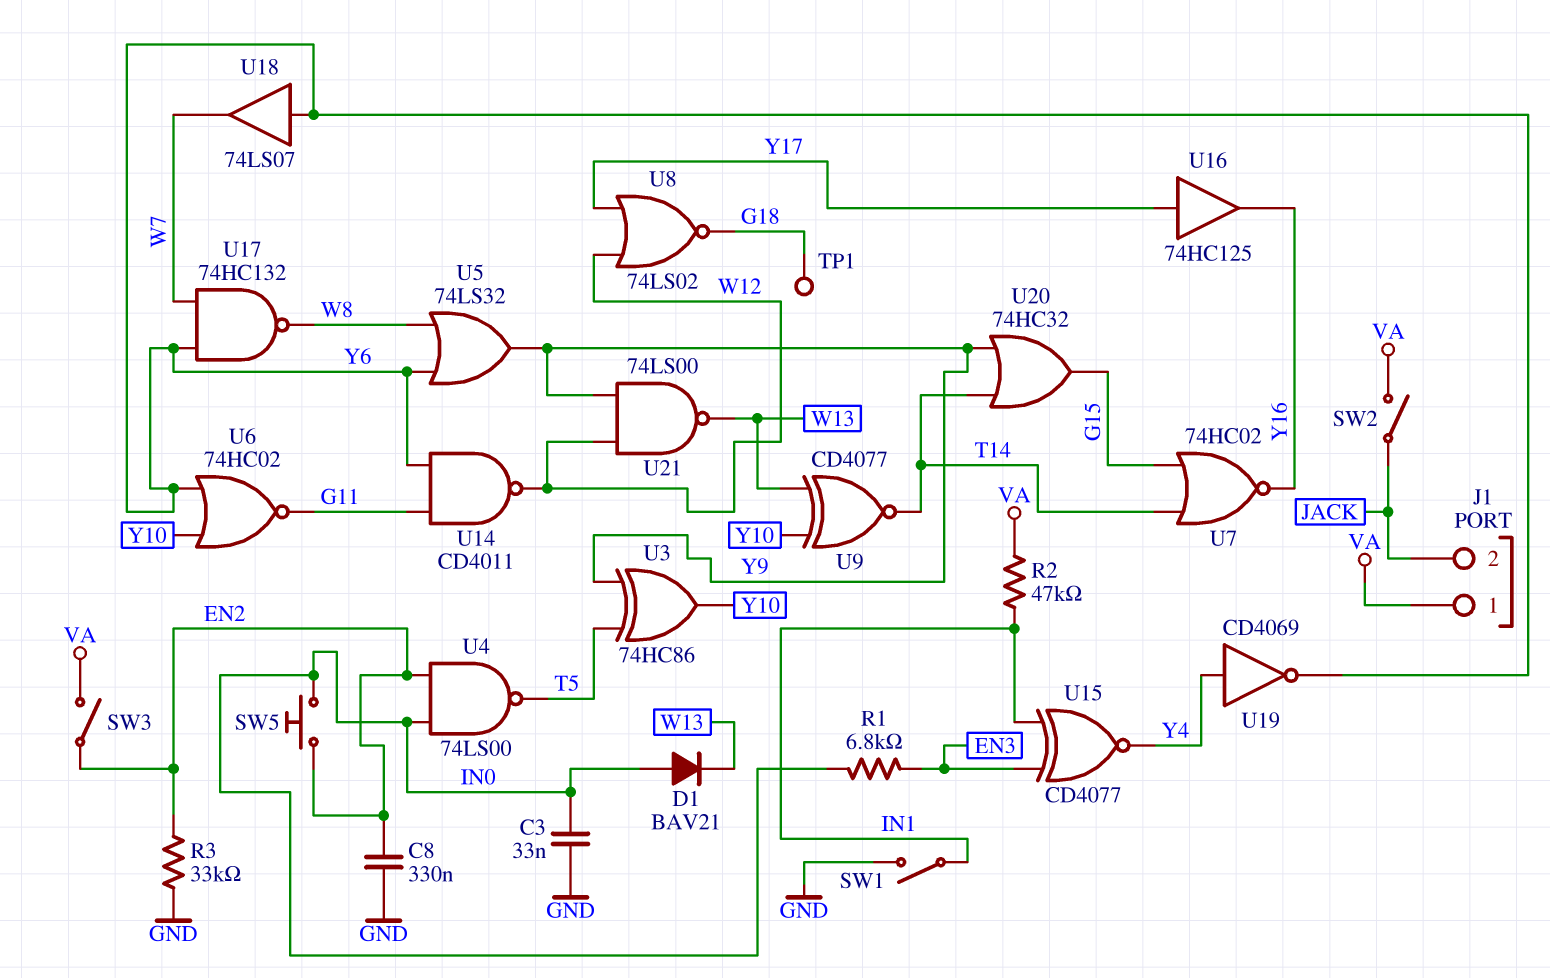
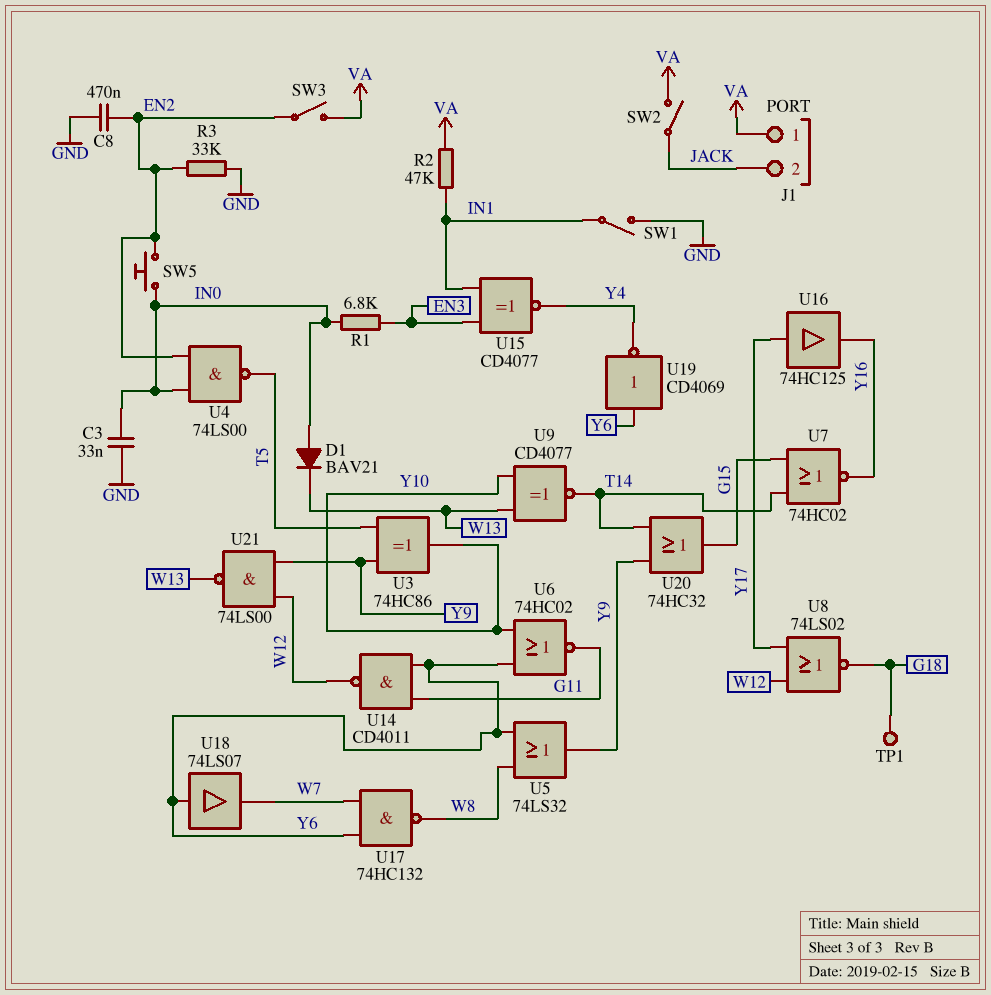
C8: 330nF (EN2, GND) -> 470nF (EN2, GND)
U19: NOT CD4069 (in Y4, out Y6) -> NOT CD4069 (in Y6, out Y4)

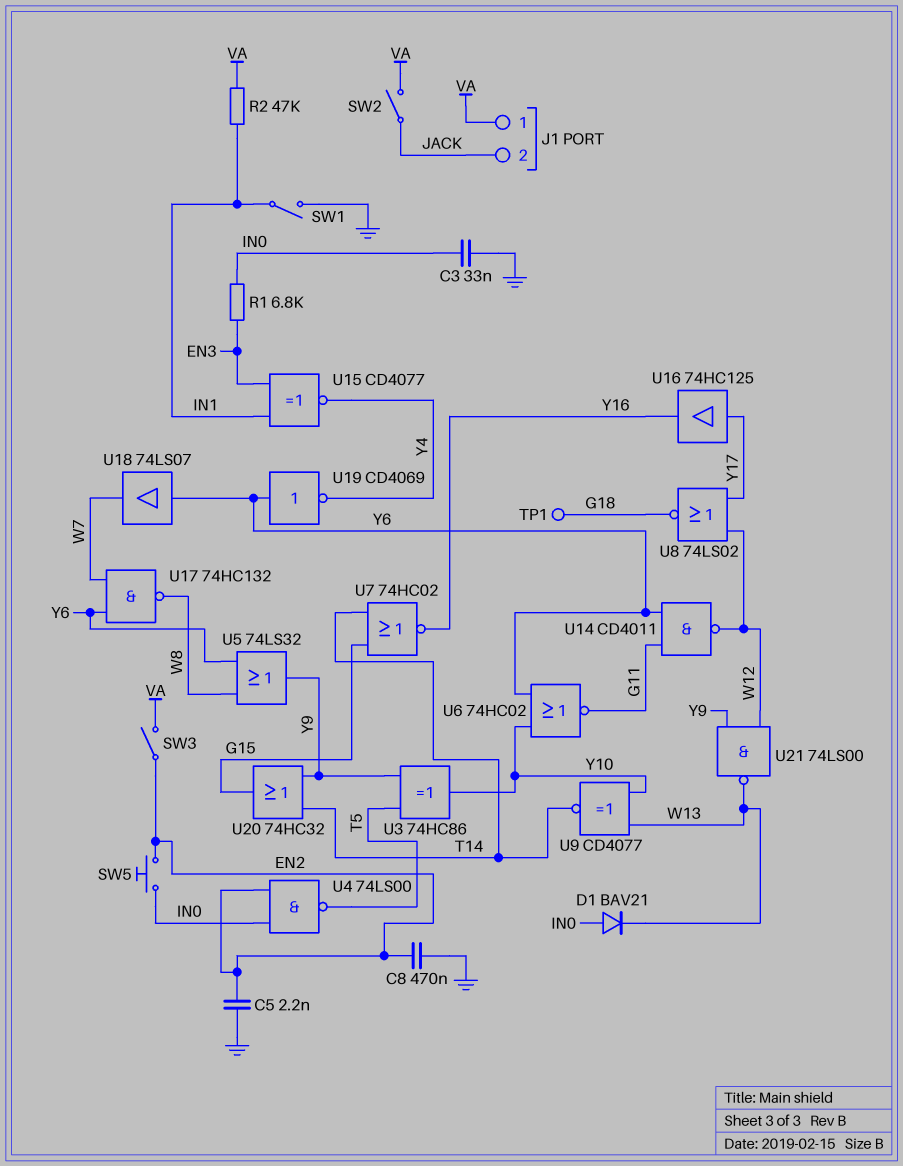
C5: none -> 2.2nF (EN2, GND)
R3: 33k (EN2, GND) -> none

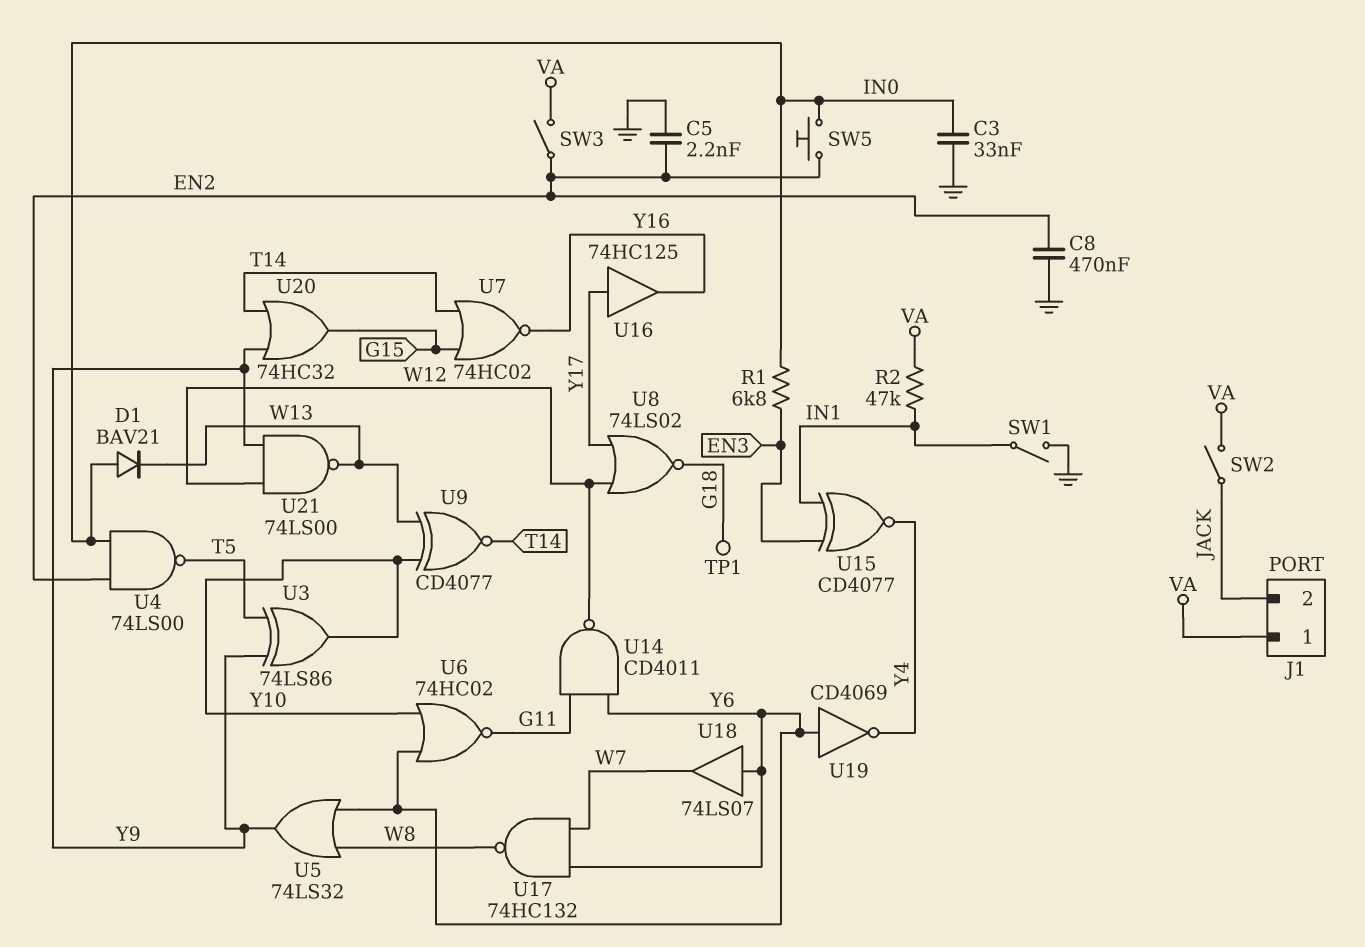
U3: XOR 74HC86 (in T5, in Y9, out Y10) -> XOR 74LS86 (in T5, in Y9, out Y10)

